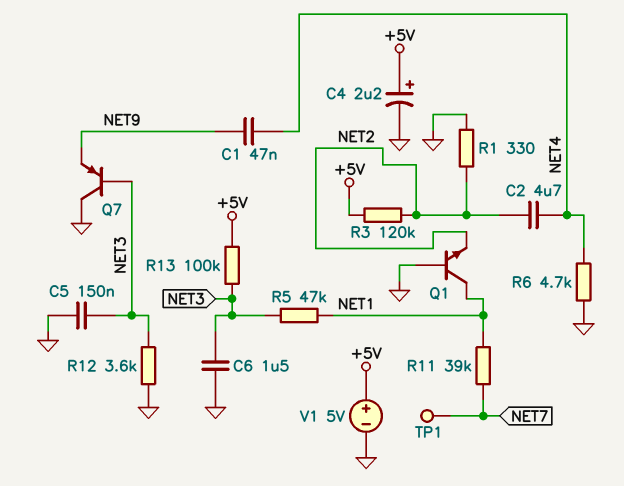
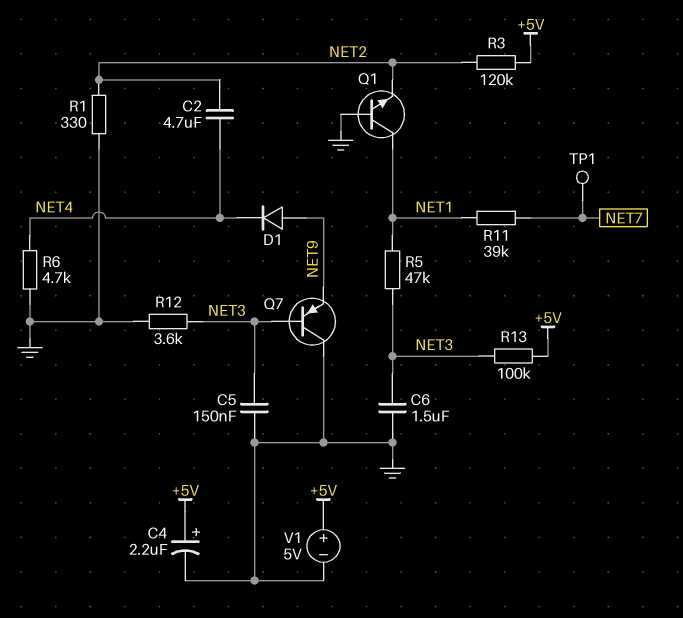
C1: 47nF (NET4, NET9) -> none
D1: none -> diode (A NET9, K NET4)

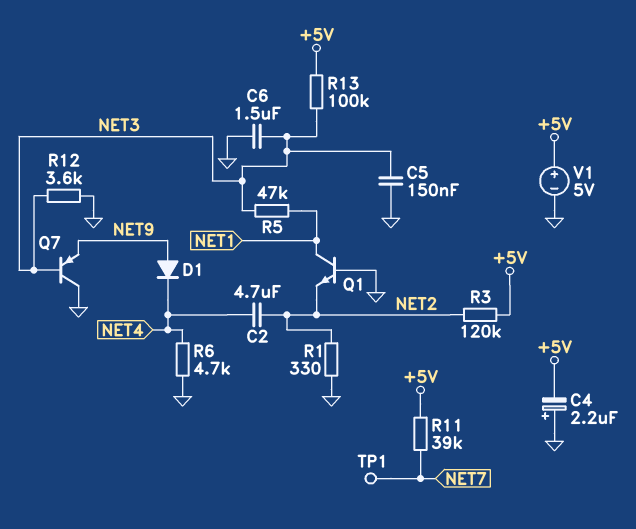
C4: 2.2uF (plus +5V, minus GND) -> 2.2uF (plus GND, minus +5V)
R11: 39k (NET1, NET7) -> 39k (+5V, NET7)

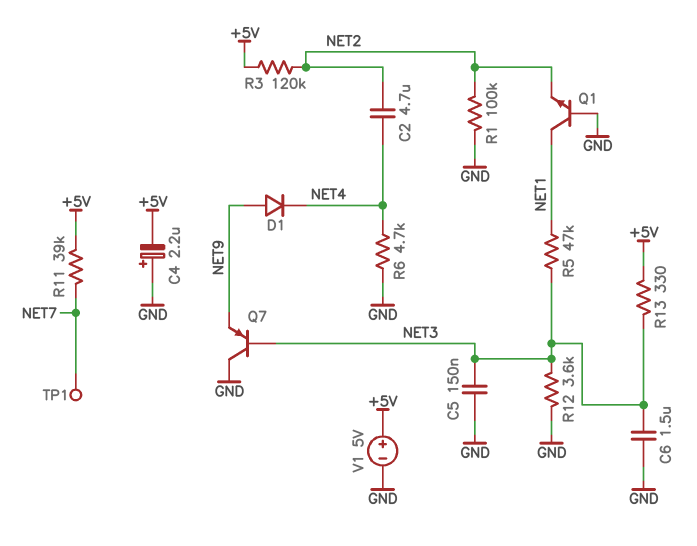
R1: 330 (GND, NET2) -> 100k (GND, NET2)
R13: 100k (+5V, NET3) -> 330 (+5V, NET3)

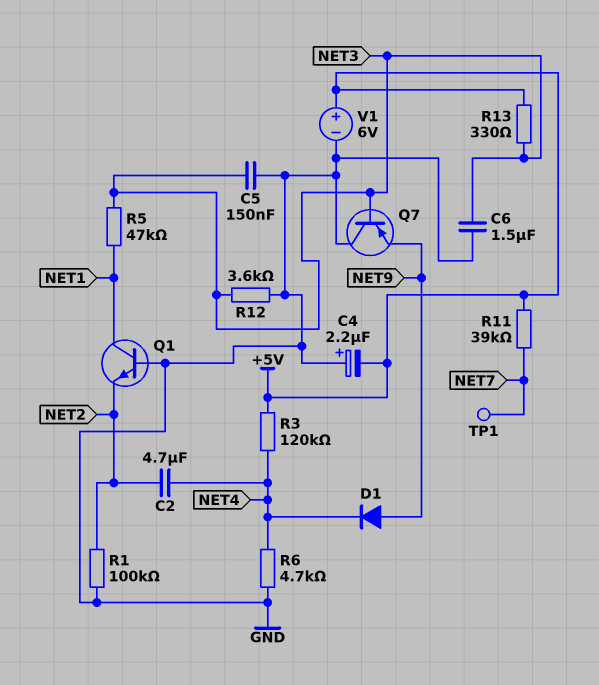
R3: 120k (+5V, NET2) -> 120k (+5V, NET4)
V1: 5V (plus +5V, minus GND) -> 6V (plus +5V, minus GND)

